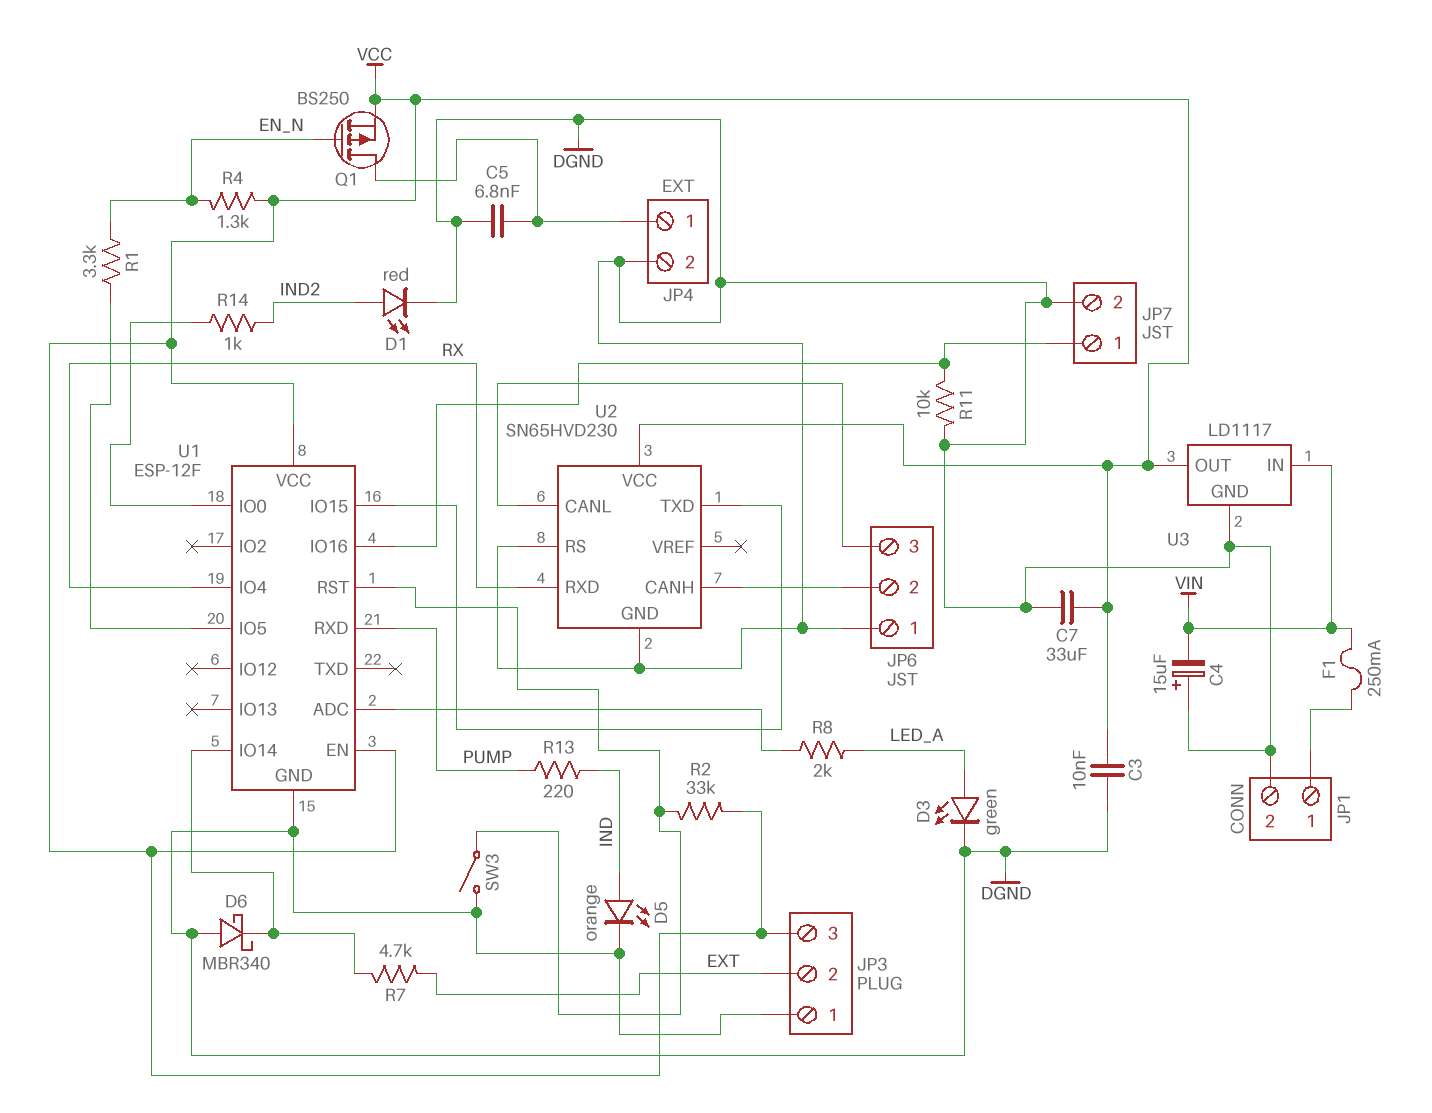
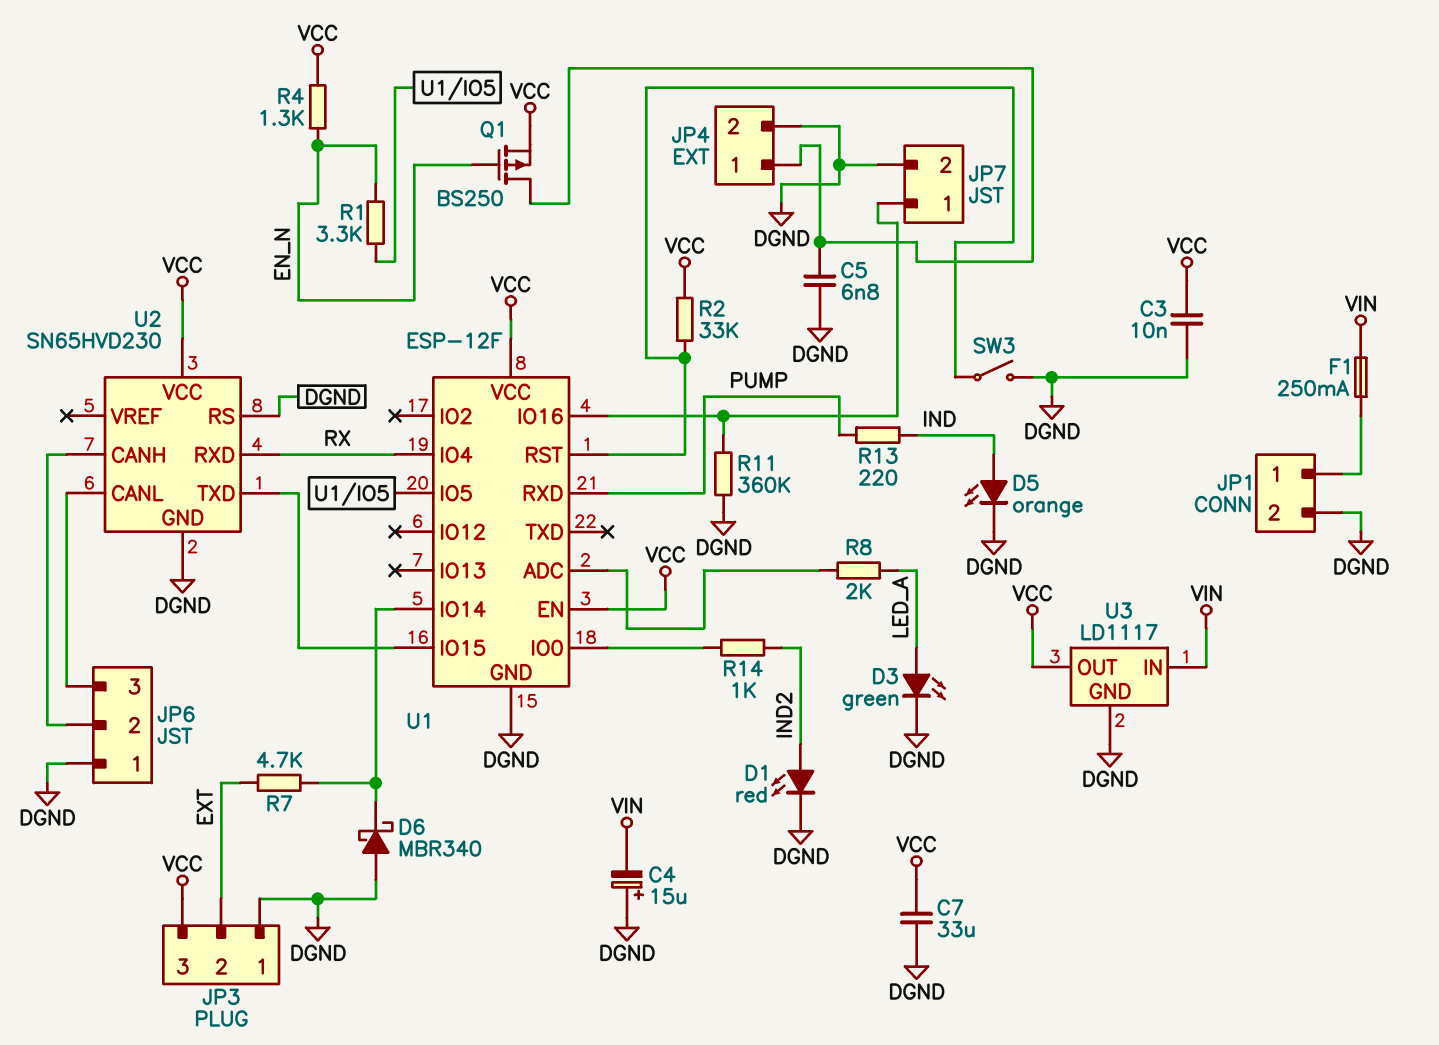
R11: 10k (DGND, JP7/1) -> 360k (DGND, JP7/1)

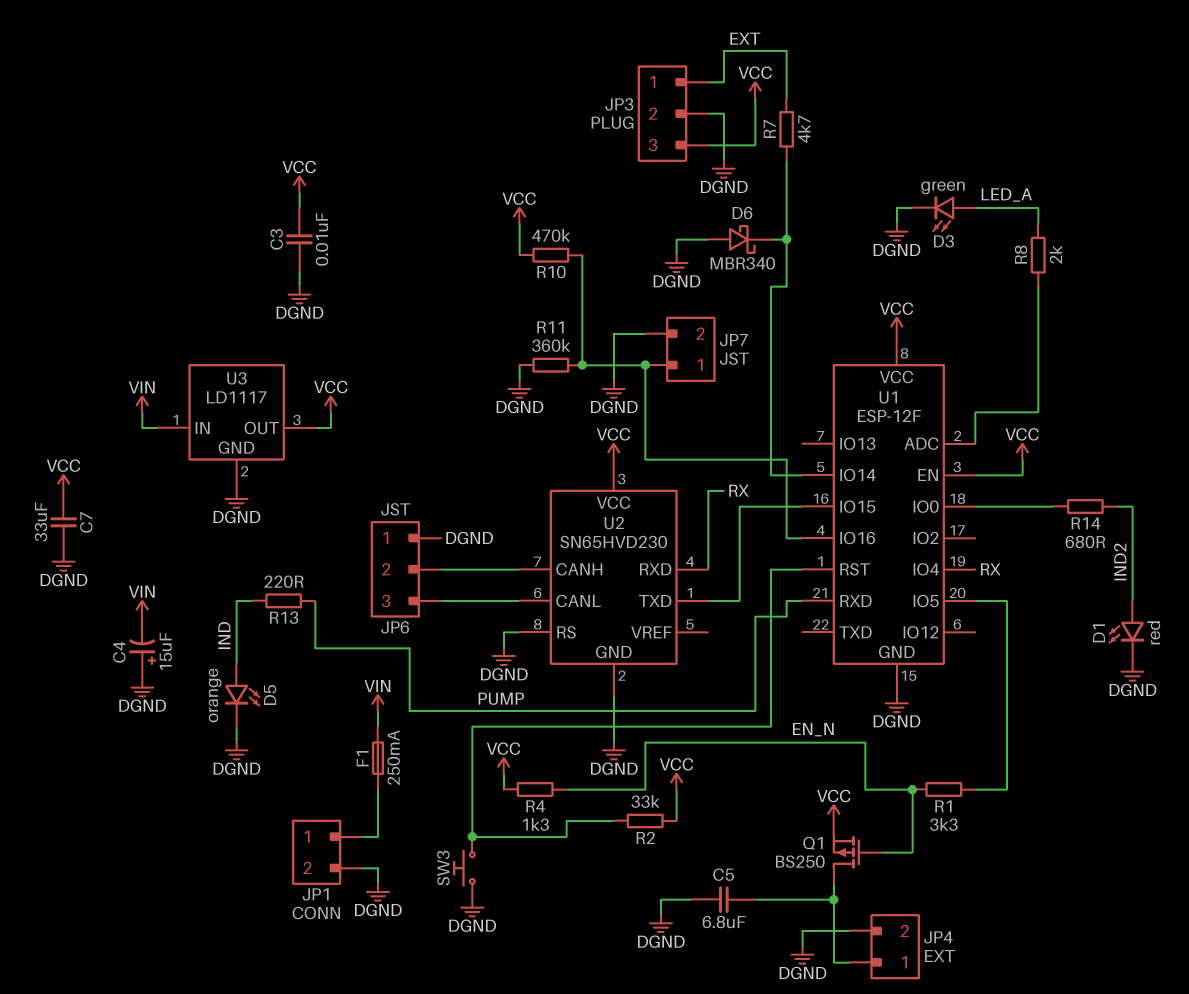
C5: 6.8nF (DGND, JP4/1) -> 6.8uF (DGND, JP4/1)
JP3 pin 1: DGND -> EXT
JP3 pin 2: EXT -> DGND
R10: none -> 470k (JP7/1, VCC)
R14: 1k (IND2, U1/IO0) -> 680 (IND2, U1/IO0)
SW3: switch (DGND, U1/RST) -> button (DGND, U1/RST)

